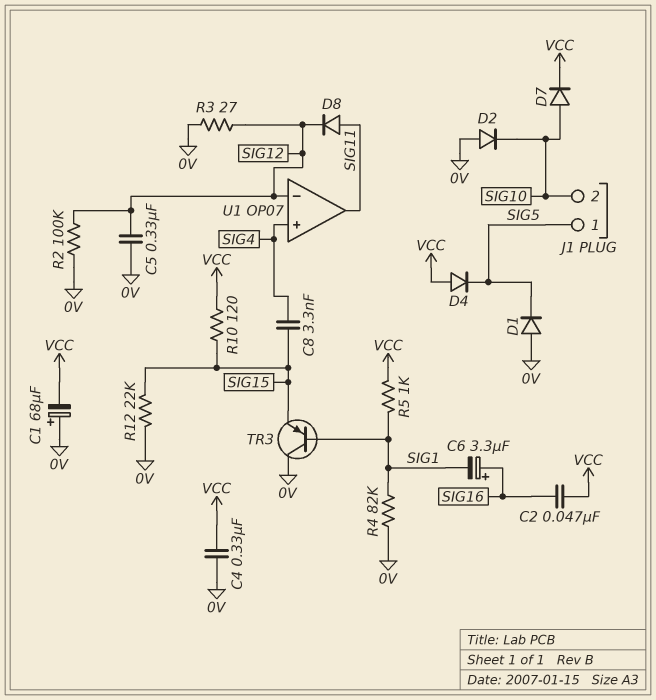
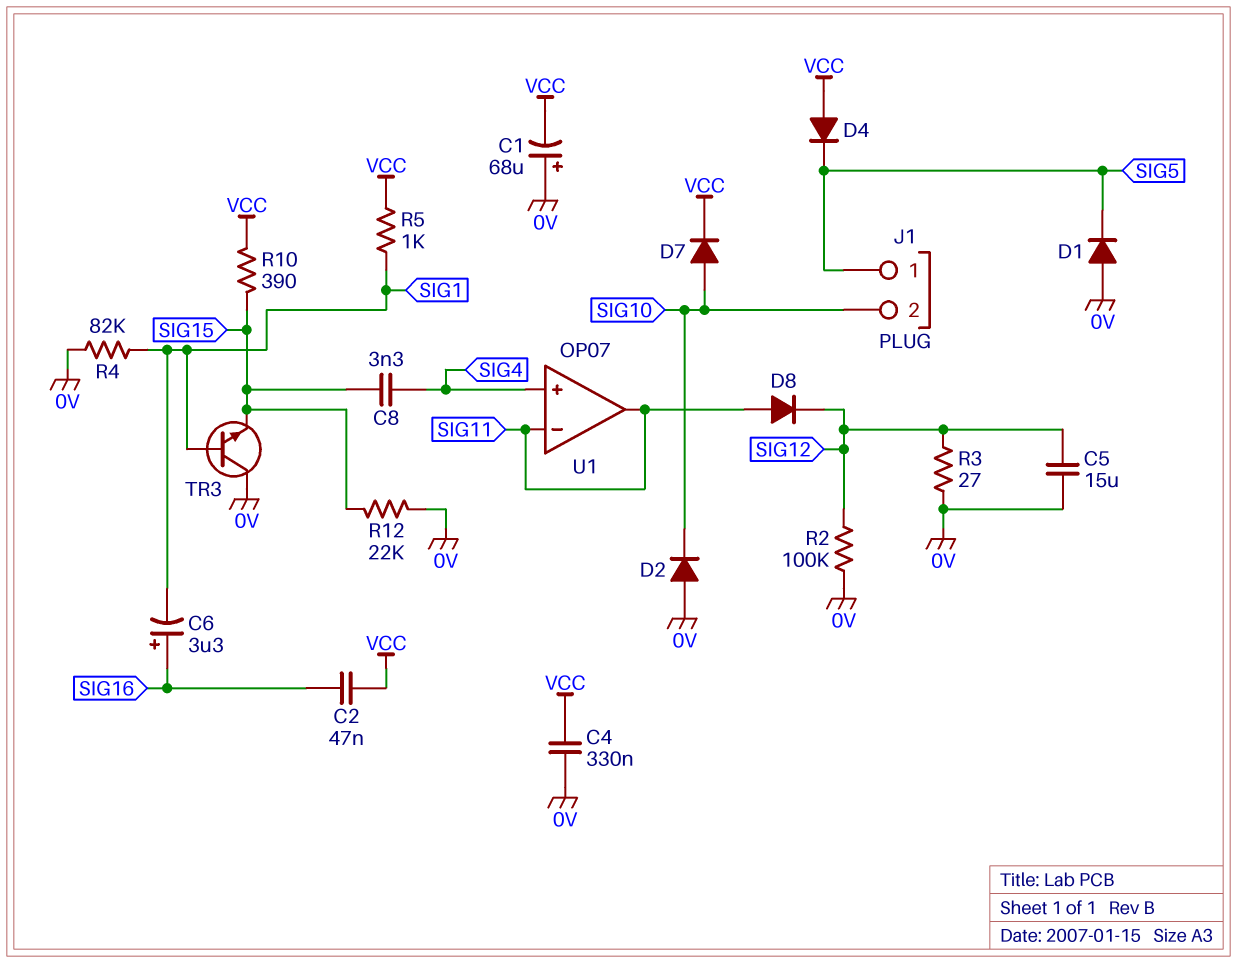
C5: 330nF (0V, SIG12) -> 15uF (0V, SIG12)
R10: 120 (SIG15, VCC) -> 390 (SIG15, VCC)
TR3: PNP (B SIG1, C 0V, E SIG15) -> NPN (B SIG1, C 0V, E SIG15)
U1 pin in-: SIG12 -> SIG11

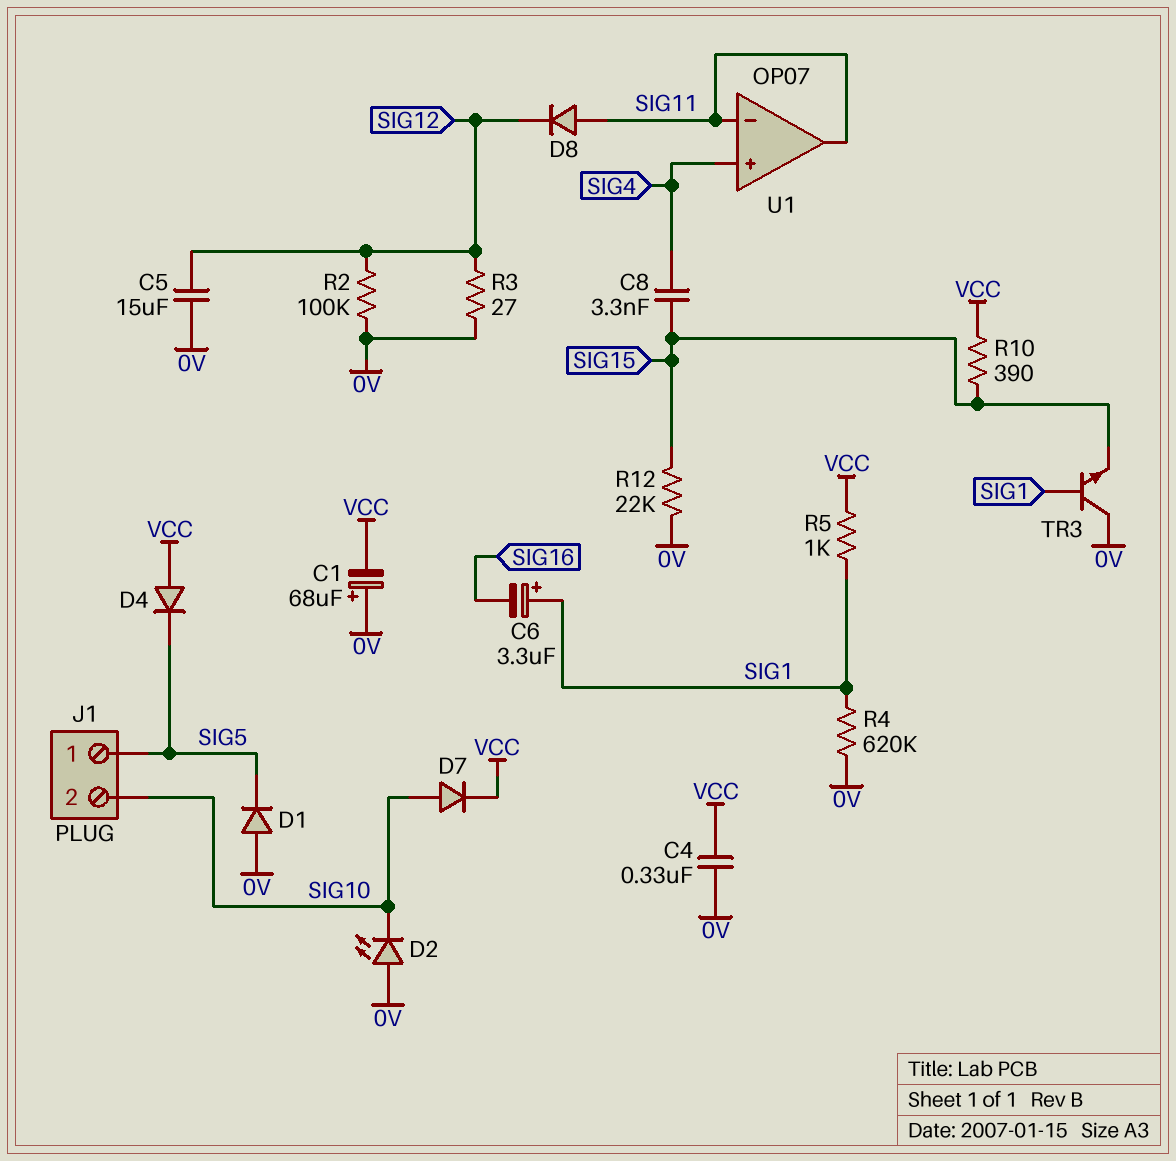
C2: 47nF (SIG16, VCC) -> none
C6: 3.3uF (plus SIG16, minus SIG1) -> 3.3uF (plus SIG1, minus SIG16)
D2: diode (A 0V, K SIG10) -> LED (A 0V, K SIG10)
R4: 82k (0V, SIG1) -> 620k (0V, SIG1)

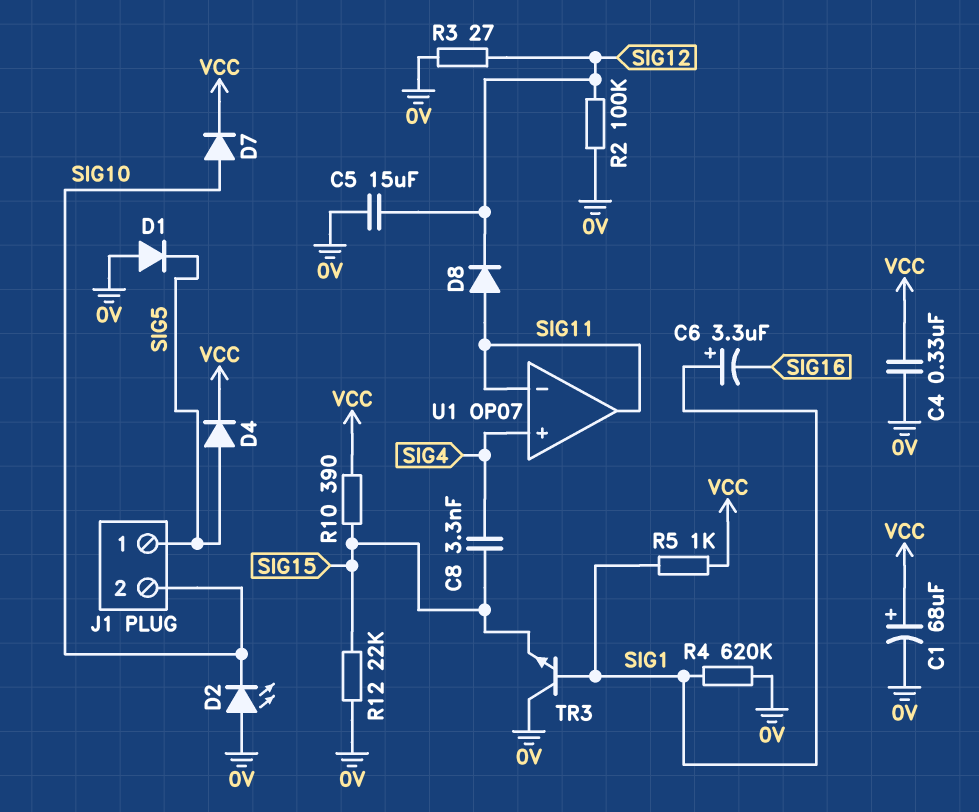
C1: 68uF (plus 0V, minus VCC) -> 68uF (plus VCC, minus 0V)
D4: diode (A VCC, K SIG5) -> diode (A SIG5, K VCC)

